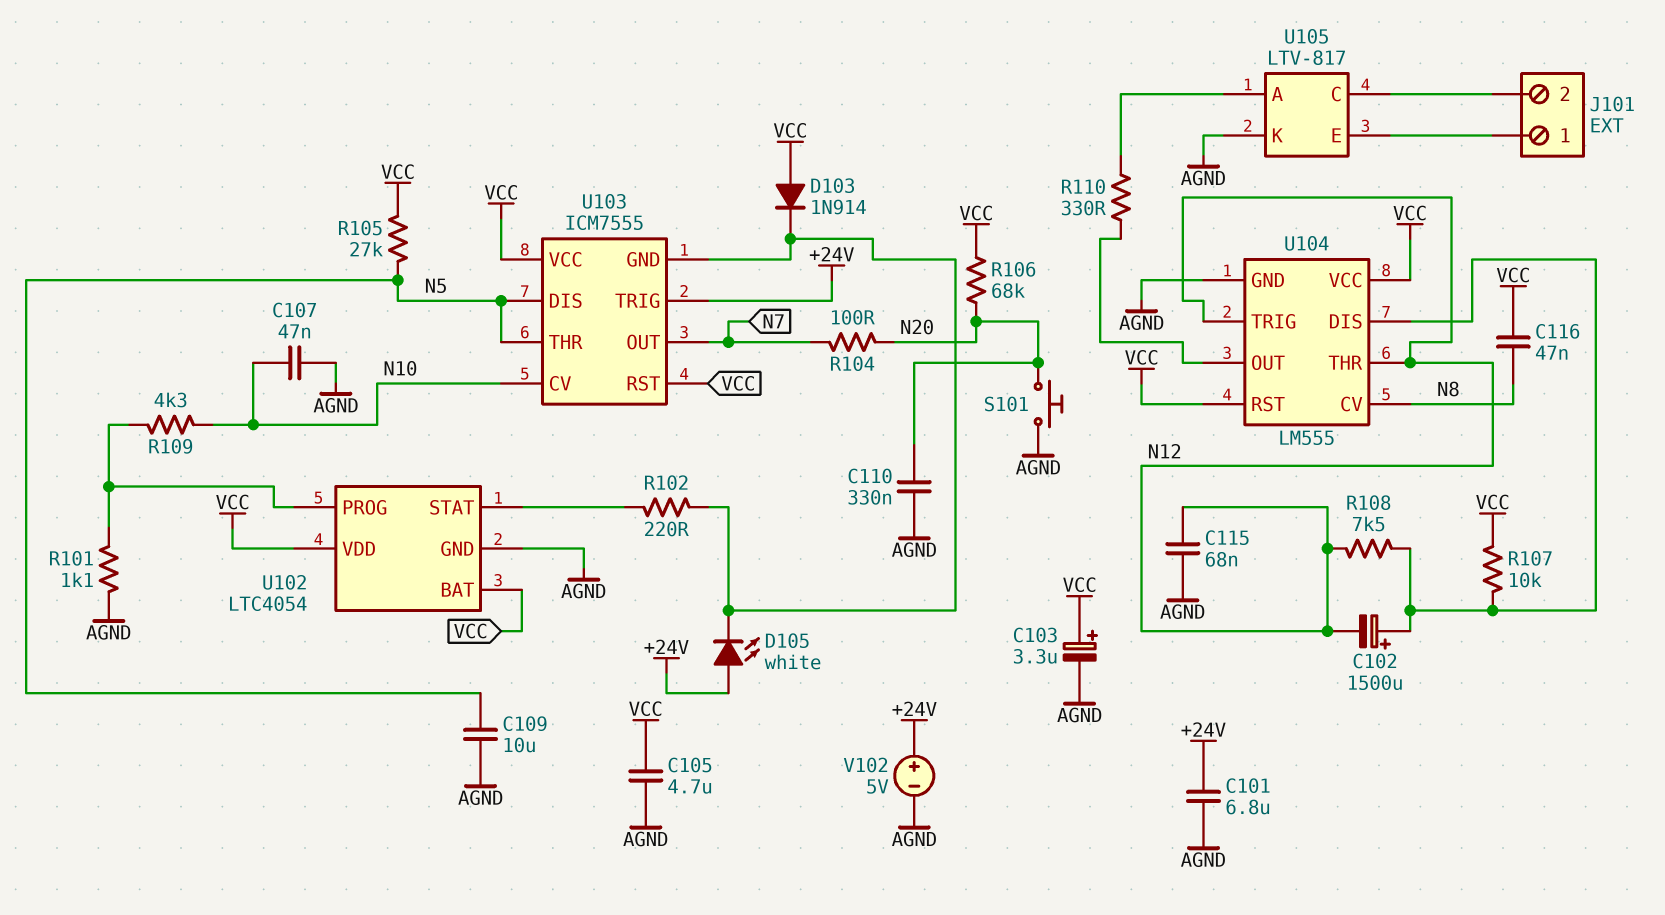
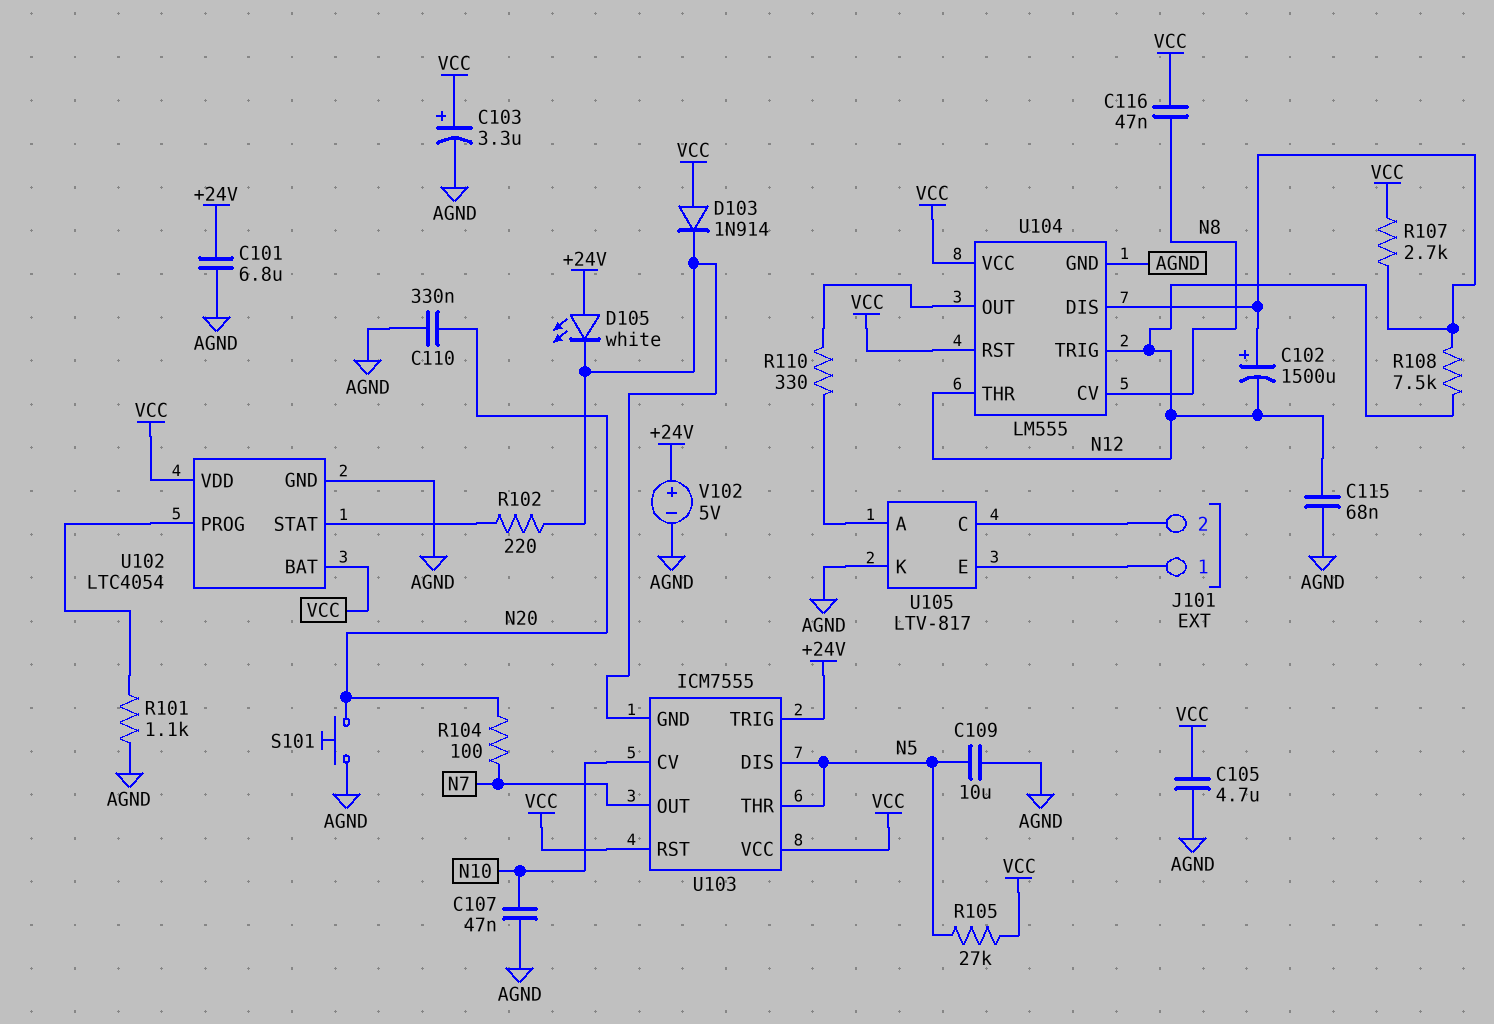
R106: 68k (N20, VCC) -> none
R107: 10k (U104/DIS, VCC) -> 2.7k (U104/DIS, VCC)
R109: 4.3k (N10, U102/PROG) -> none

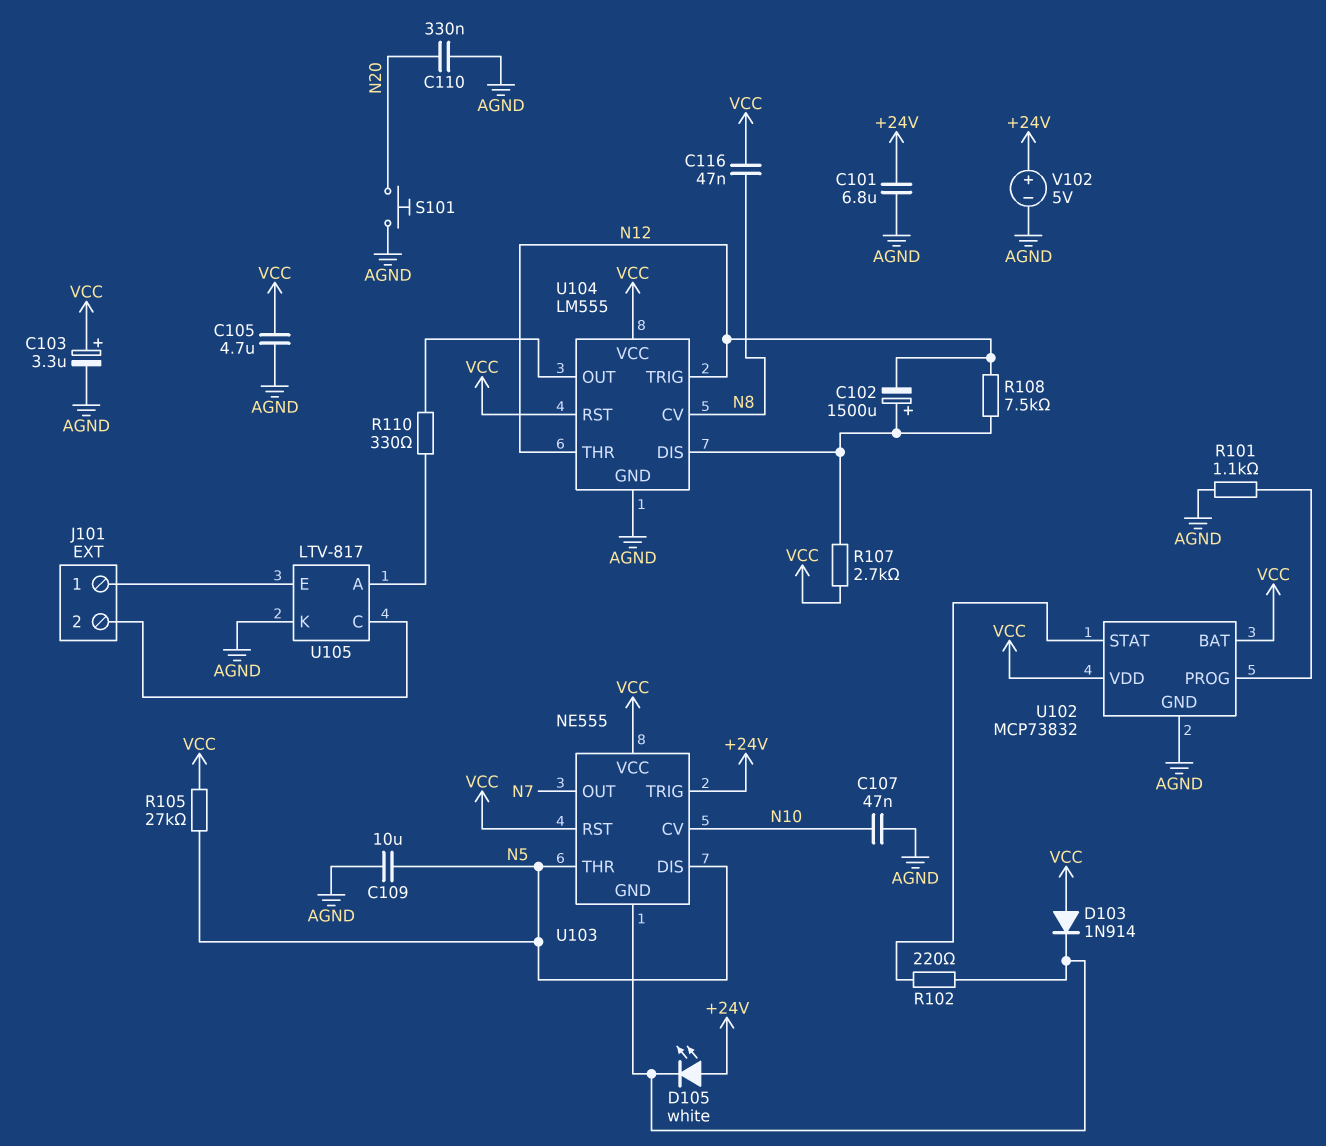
C115: 68nF (AGND, N12) -> none
R104: 100 (N7, N20) -> none
U102: LTC4054 -> MCP73832
U103: ICM7555 -> NE555

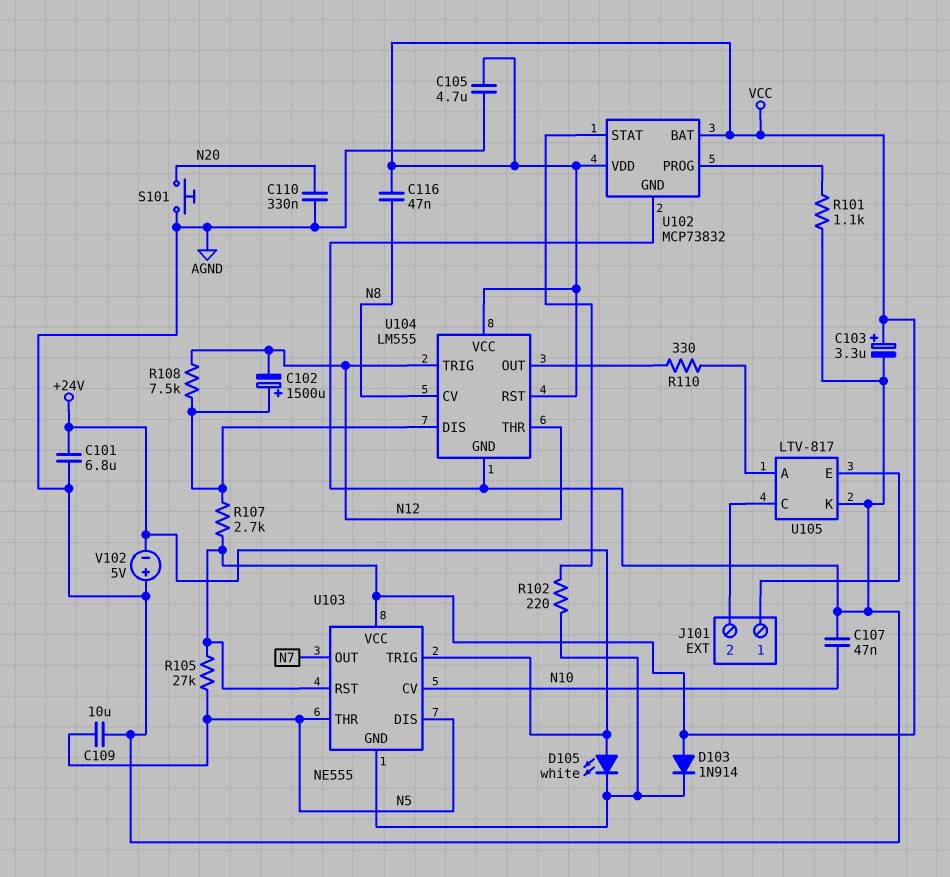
V102: 5V (plus +24V, minus AGND) -> 5V (plus AGND, minus +24V)

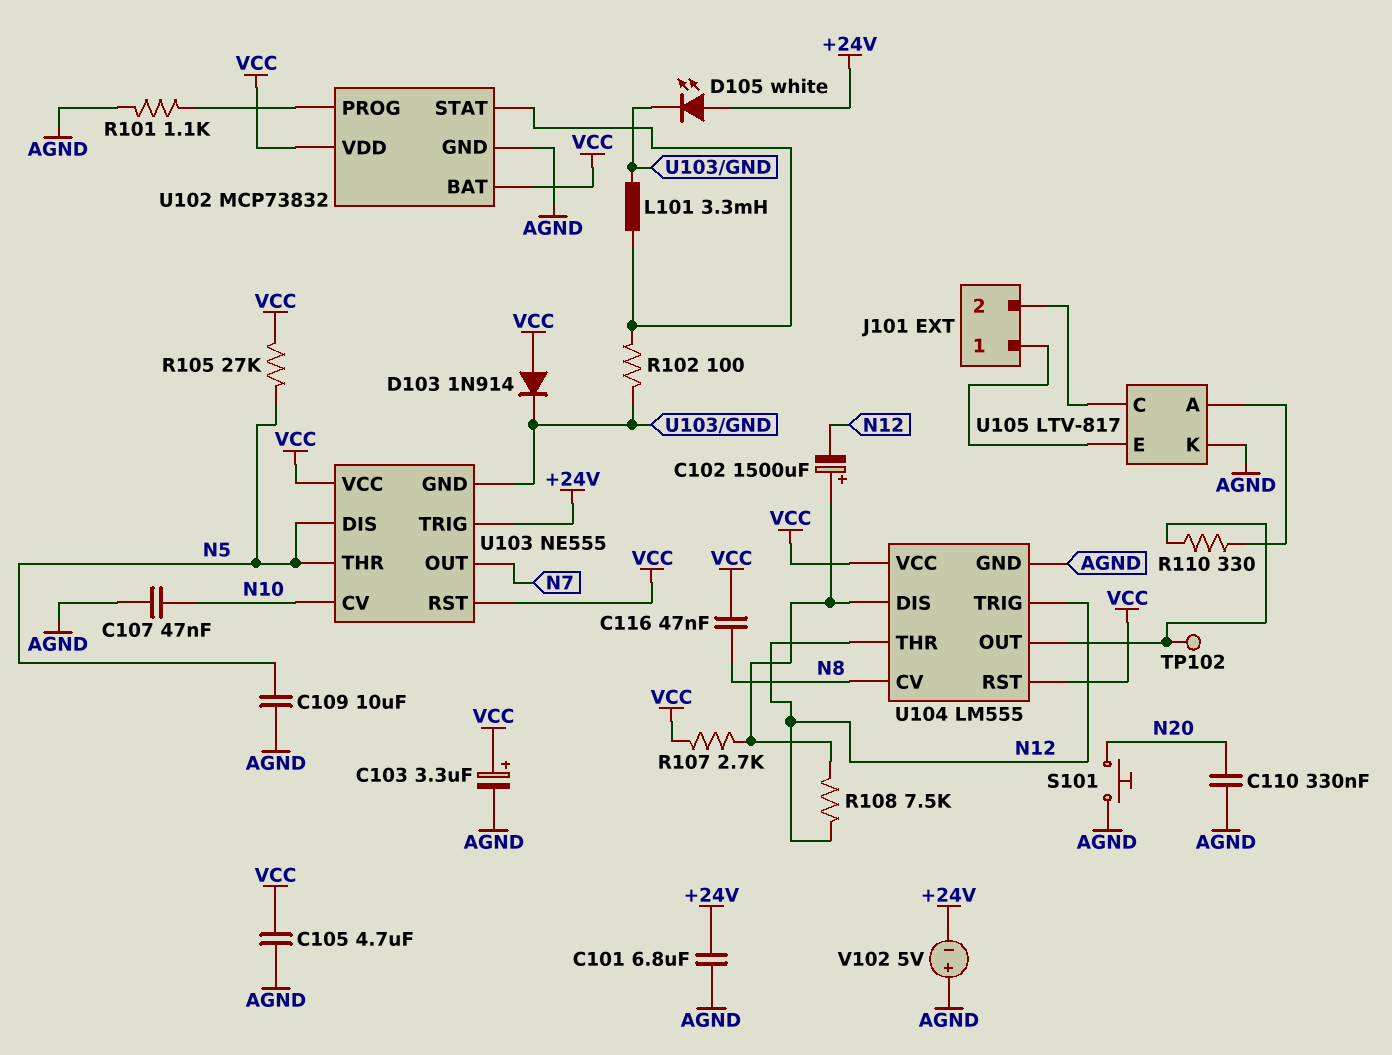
L101: none -> 3.3mH (U102/STAT, U103/GND)
R102: 220 (U102/STAT, U103/GND) -> 100 (U102/STAT, U103/GND)
TP102: none -> test point (U104/OUT)

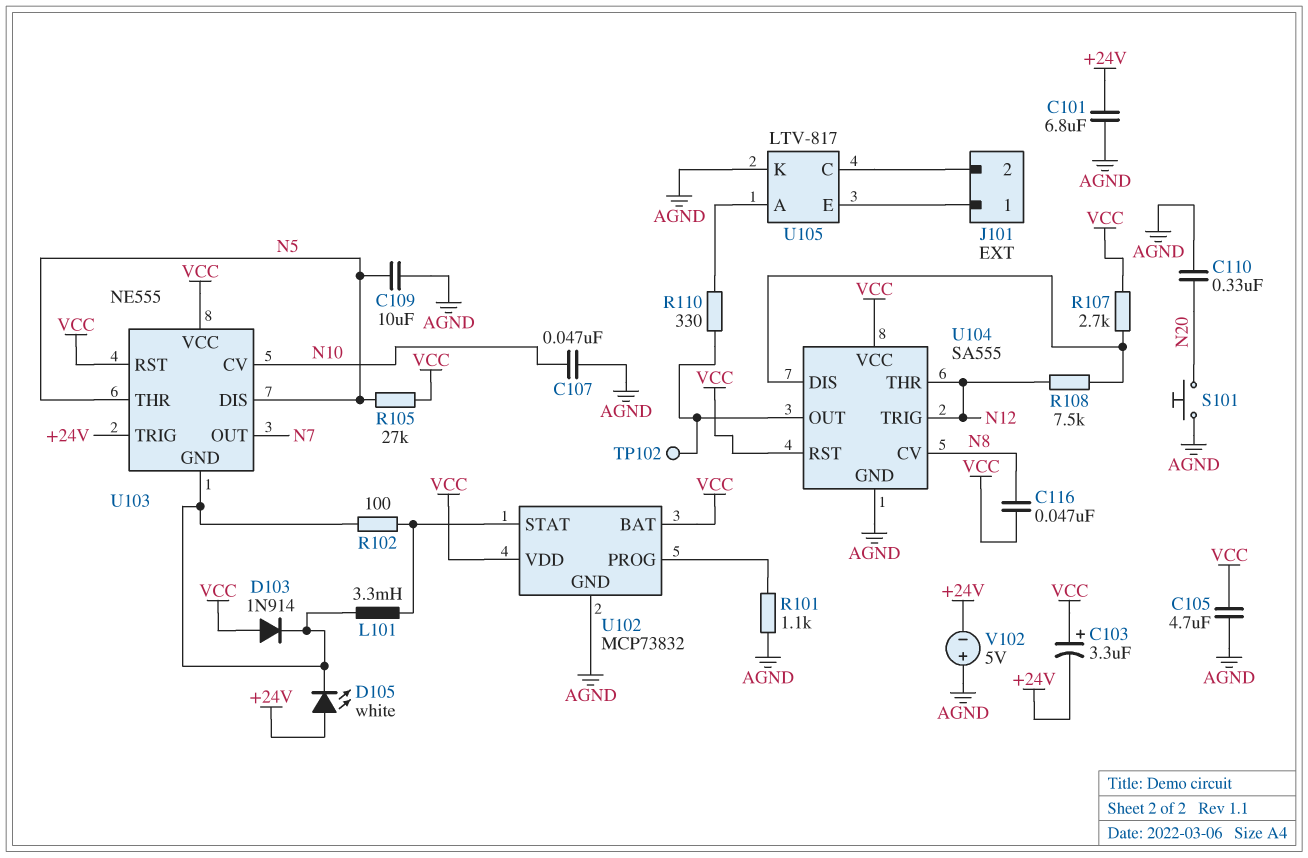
C102: 1500uF (plus U104/DIS, minus N12) -> none
C103: 3.3uF (plus VCC, minus AGND) -> 3.3uF (plus VCC, minus +24V)
U104: LM555 -> SA555

